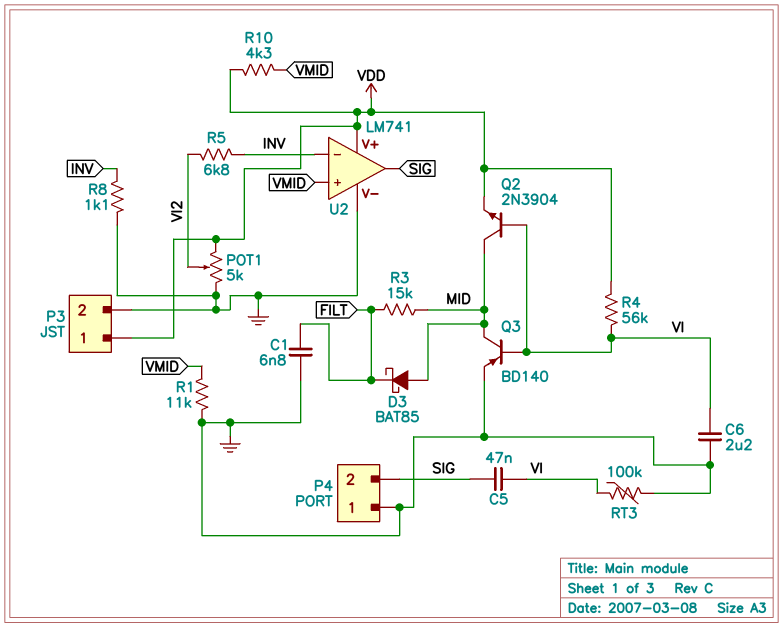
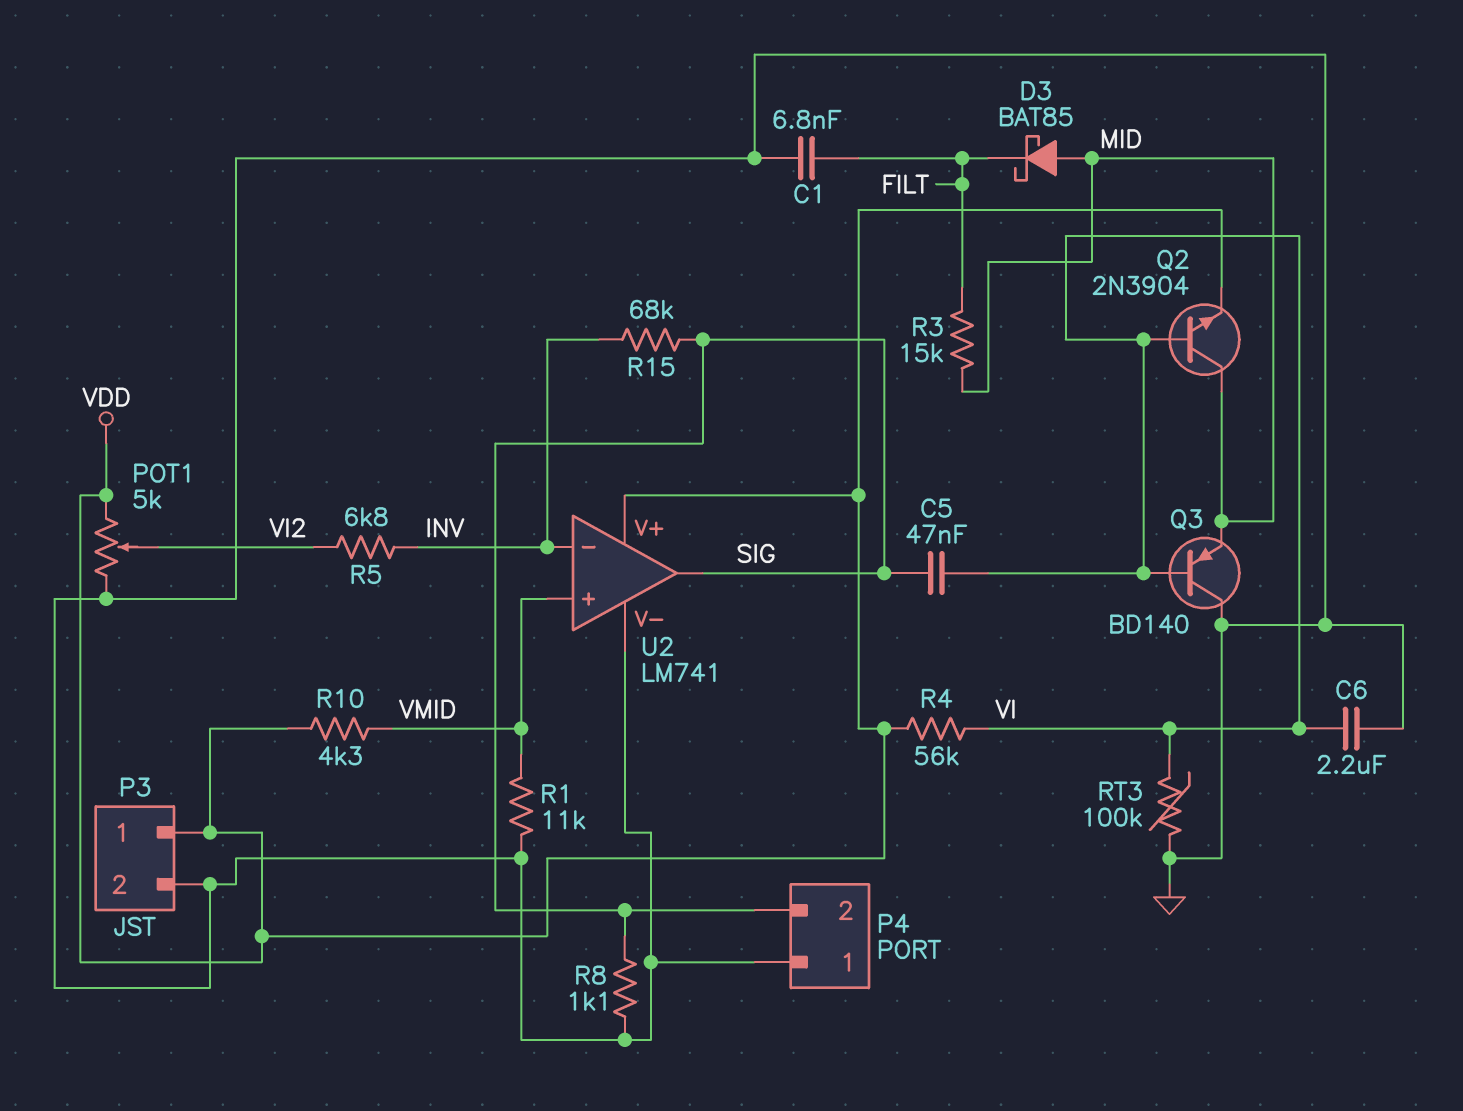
Q3: PNP BD140 (B VI, C MID, E GND) -> PNP BD140 (B VI, C GND, E MID)
R8: 1.1k (GND, INV) -> 1.1k (GND, SIG)
R15: none -> 68k (INV, SIG)

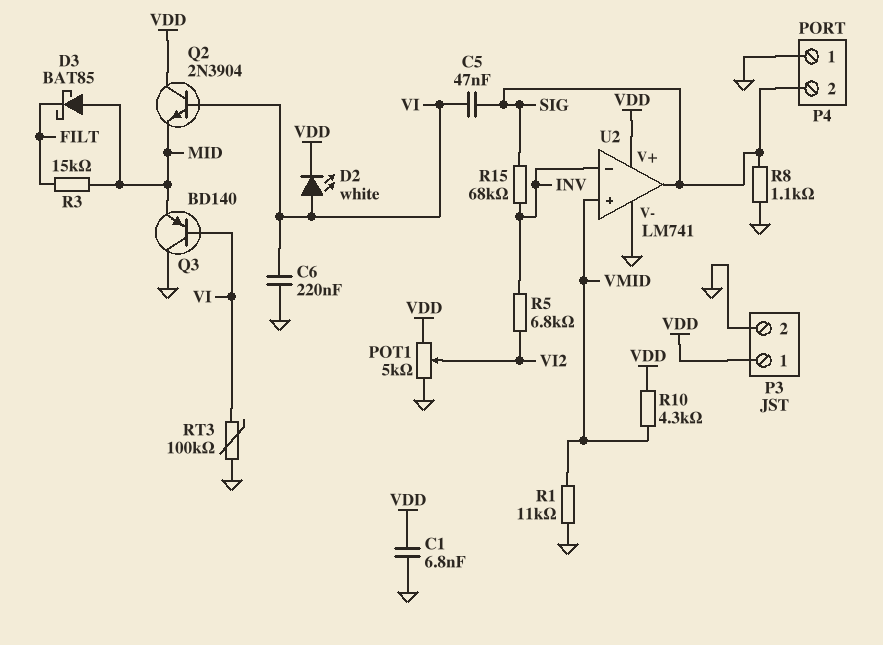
C1: 6.8nF (FILT, GND) -> 6.8nF (GND, VDD)
C6: 2.2uF (GND, VI) -> 220nF (GND, VI)
D2: none -> LED white (A VI, K VDD)
Q2: NPN 2N3904 (B VI, C MID, E VDD) -> NPN 2N3904 (B VI, C VDD, E MID)
R4: 56k (VDD, VI) -> none

